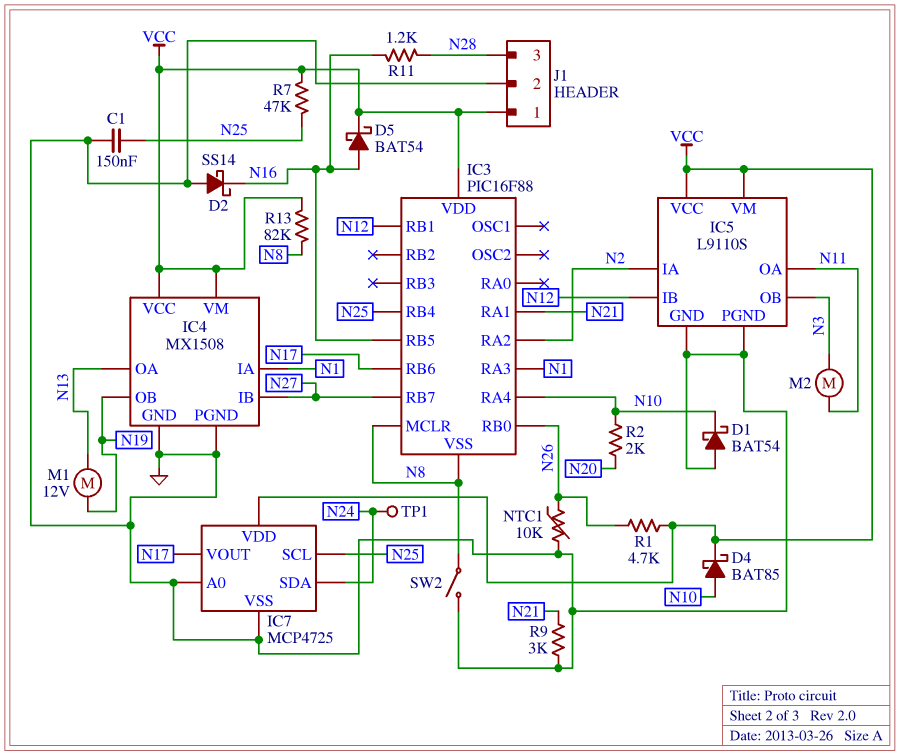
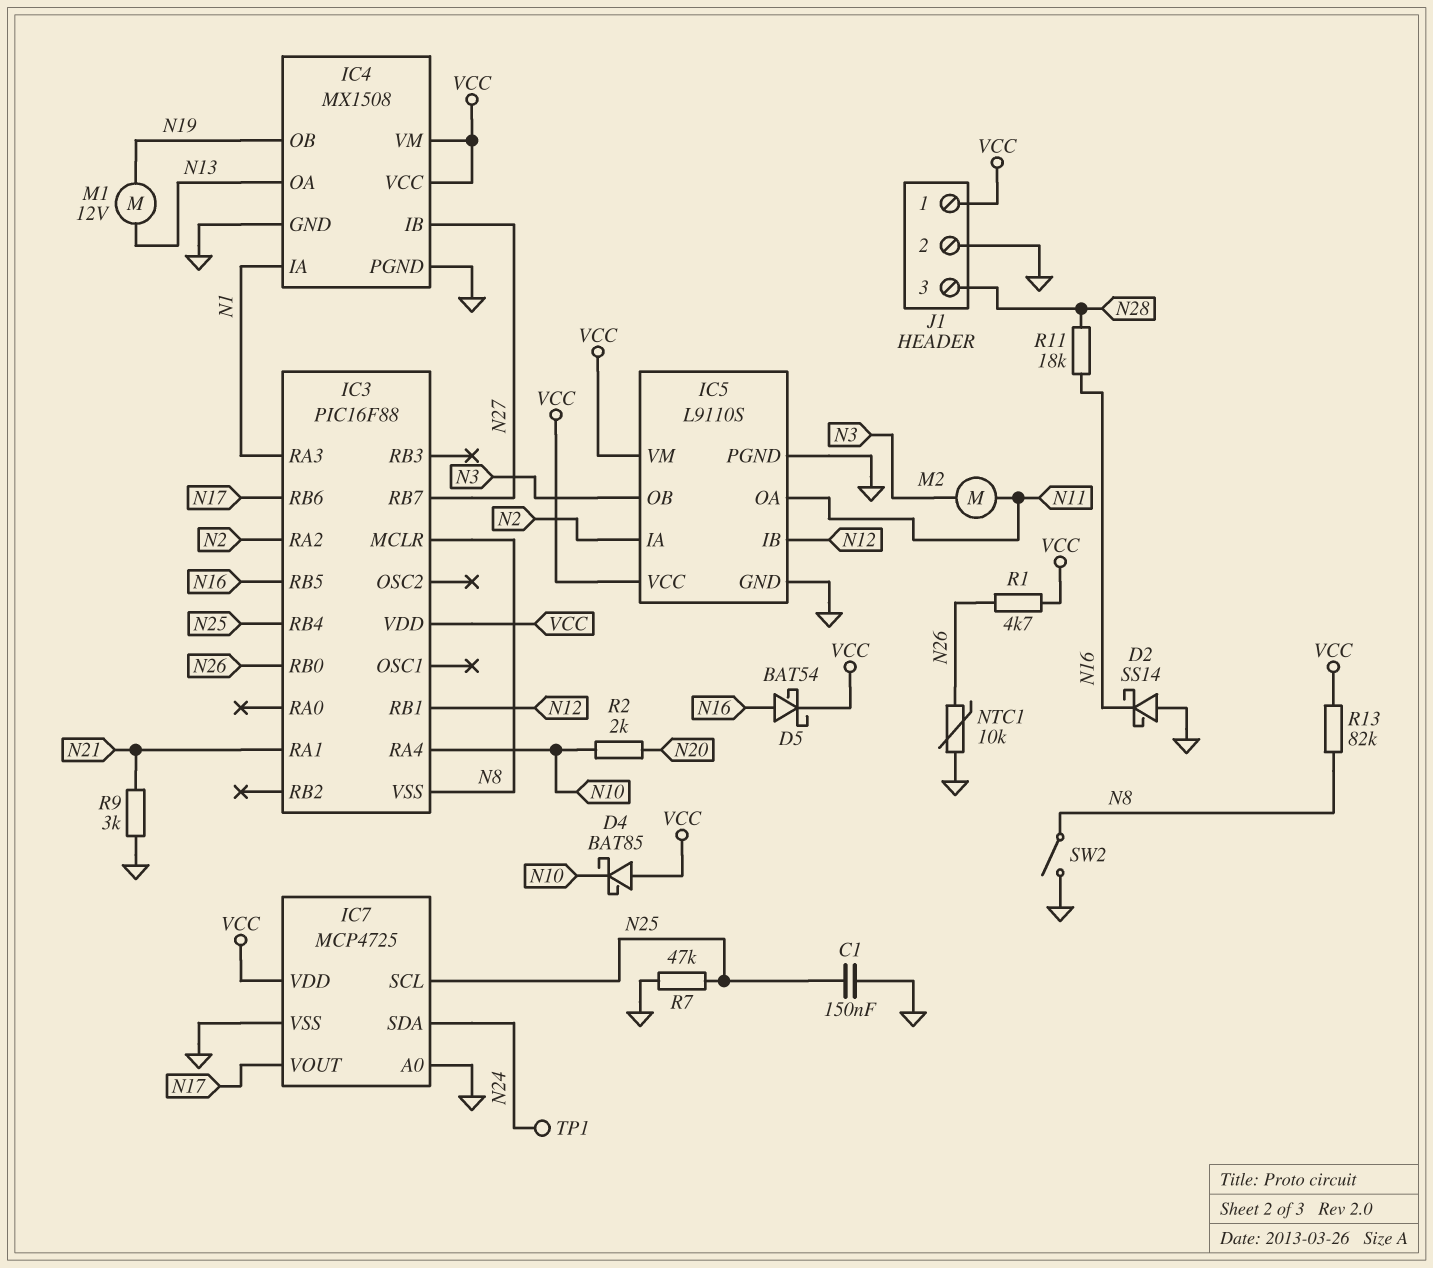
D1: schottky BAT54 (A GND, K N10) -> none
D4: schottky BAT85 (A N10, K VCC) -> schottky BAT85 (A VCC, K N10)
R7: 47k (N25, VCC) -> 47k (GND, N25)
R11: 1.2k (N16, N28) -> 18k (N16, N28)

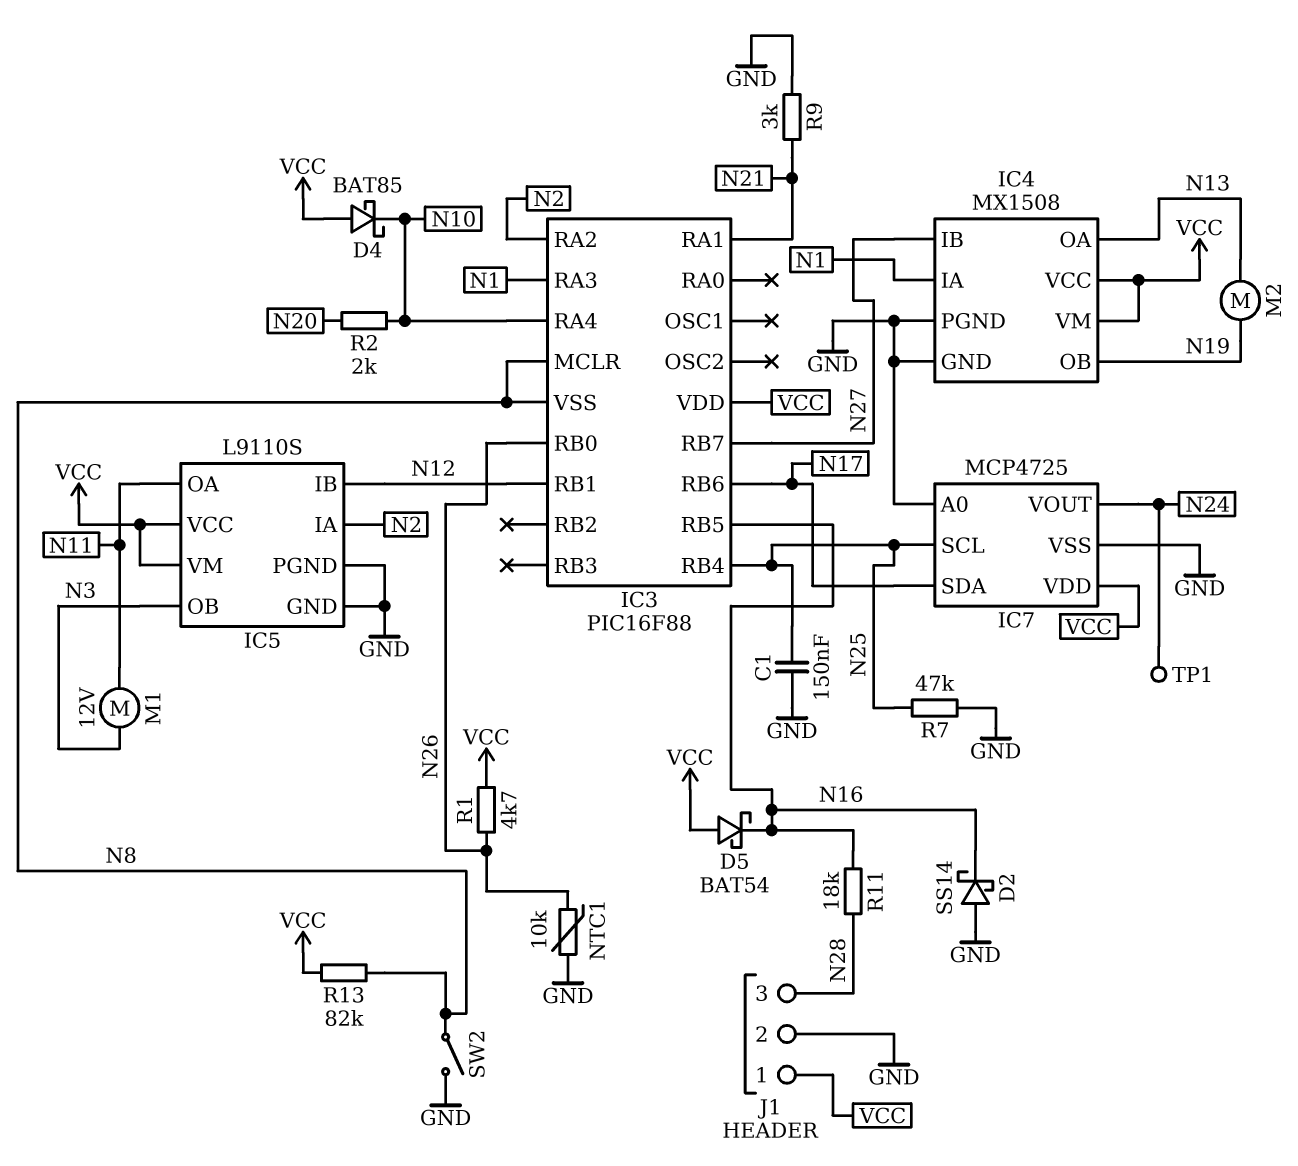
D5: schottky BAT54 (A N16, K VCC) -> schottky BAT54 (A VCC, K N16)
IC7 pin SDA: N24 -> N17
IC7 pin VOUT: N17 -> N24
M1: motor 12V (N13, N19) -> motor 12V (N3, N11)
M2: motor (N3, N11) -> motor (N13, N19)

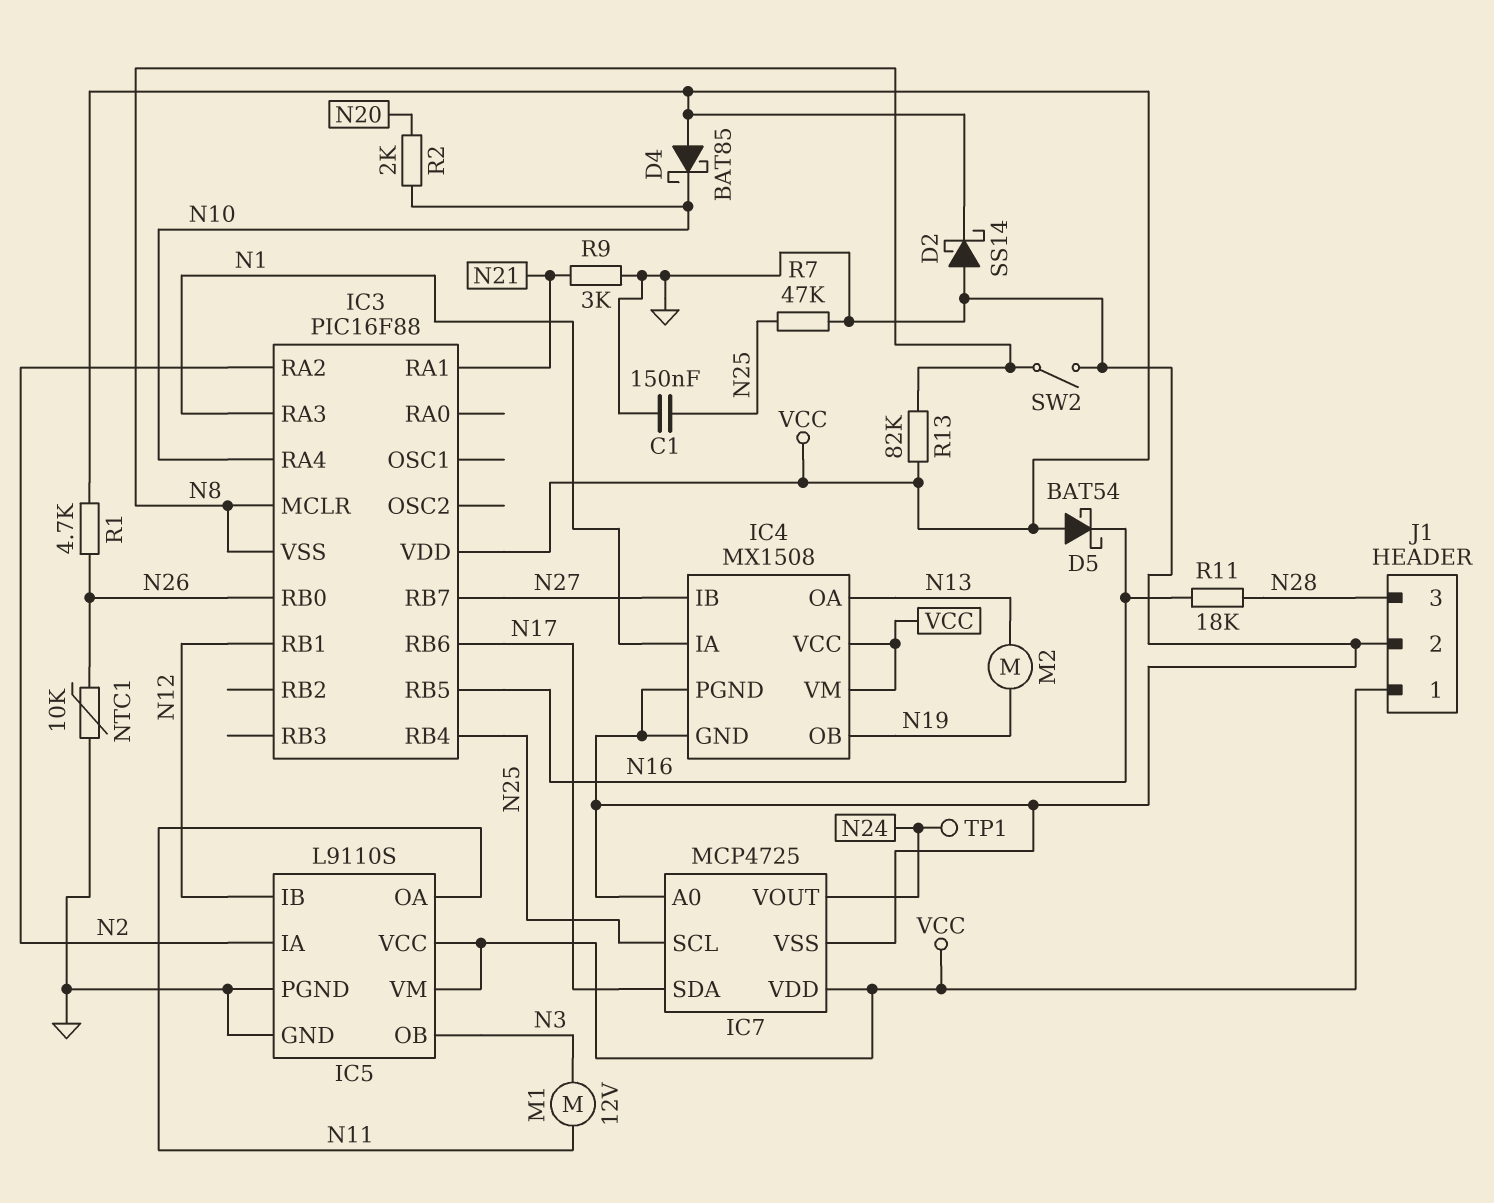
D2: schottky SS14 (A GND, K N16) -> schottky SS14 (A GND, K VCC)

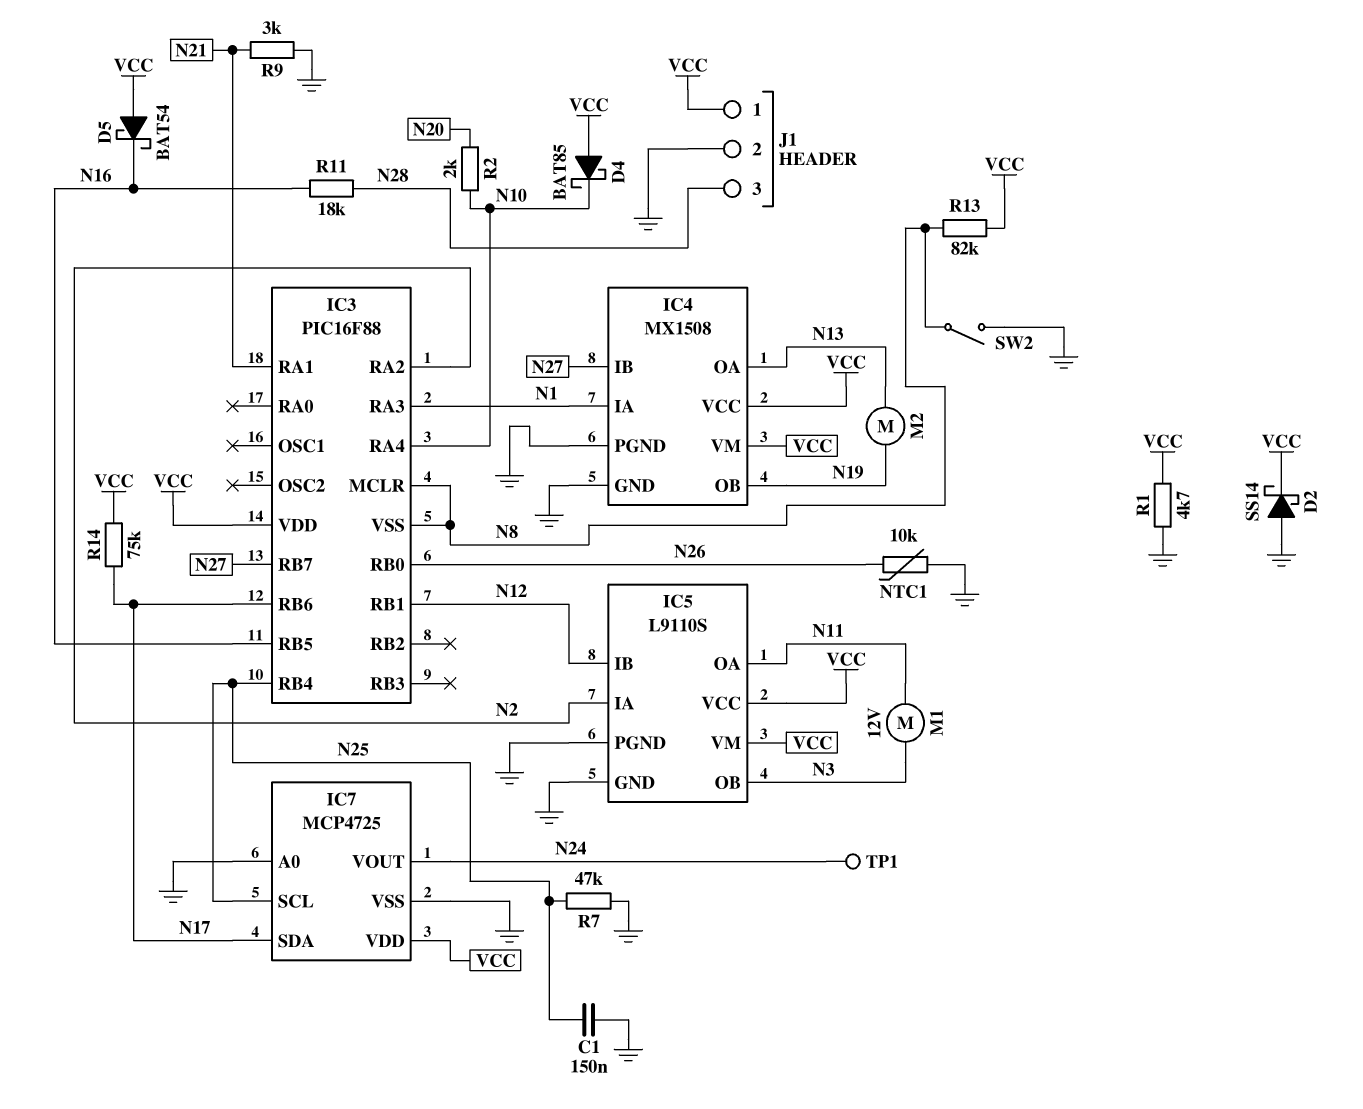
R1: 4.7k (N26, VCC) -> 4.7k (GND, VCC)
R14: none -> 75k (N17, VCC)

